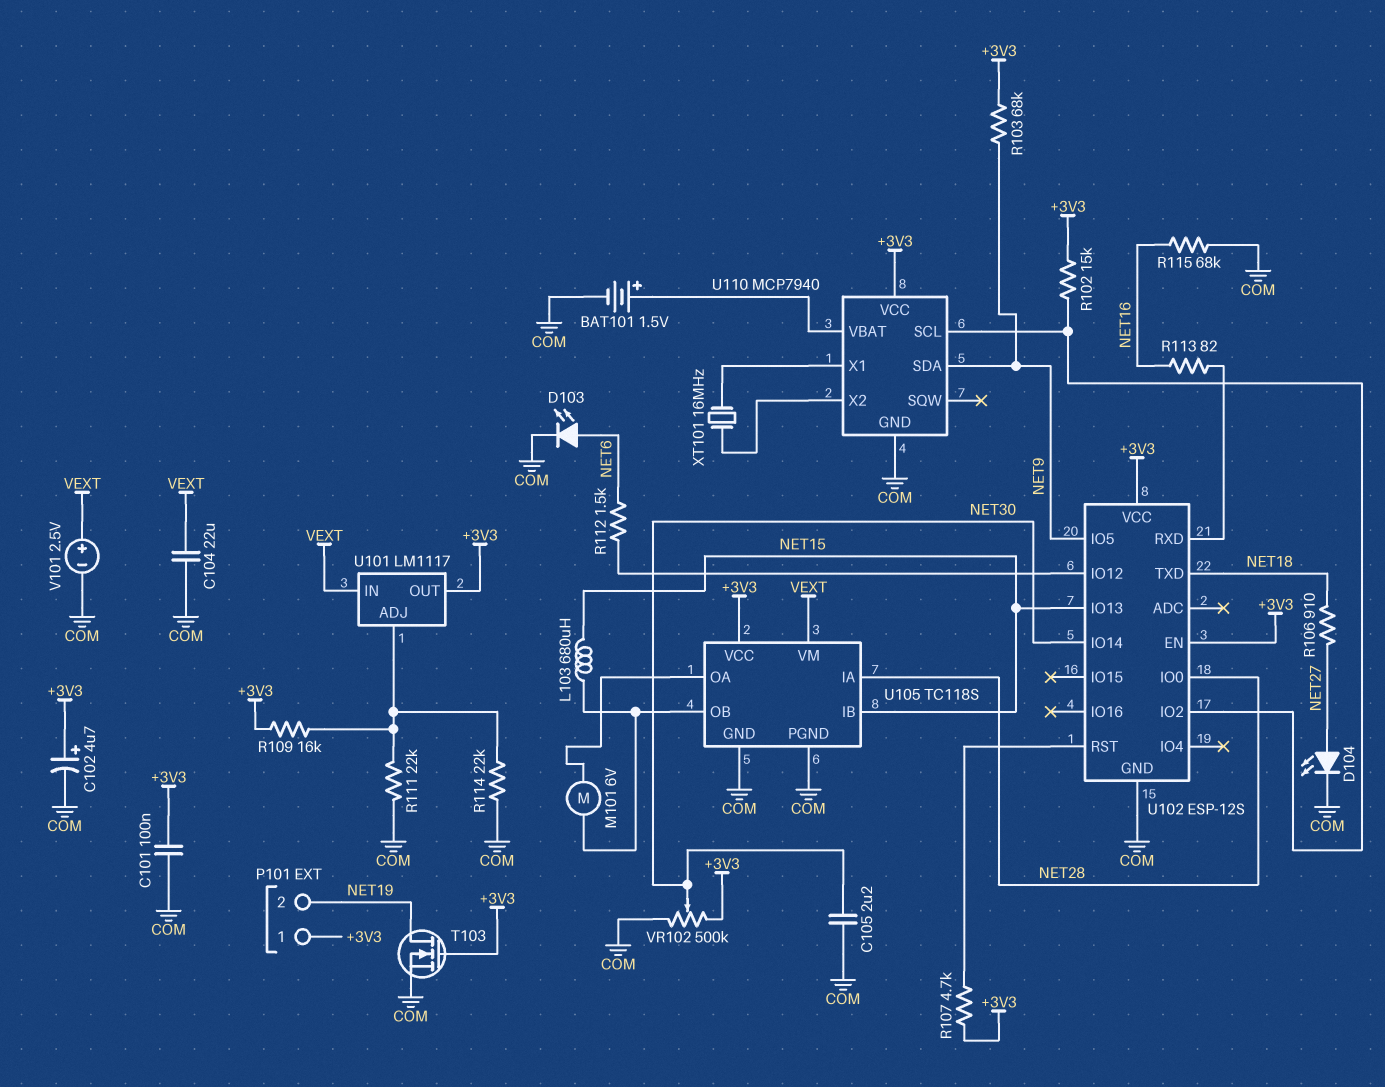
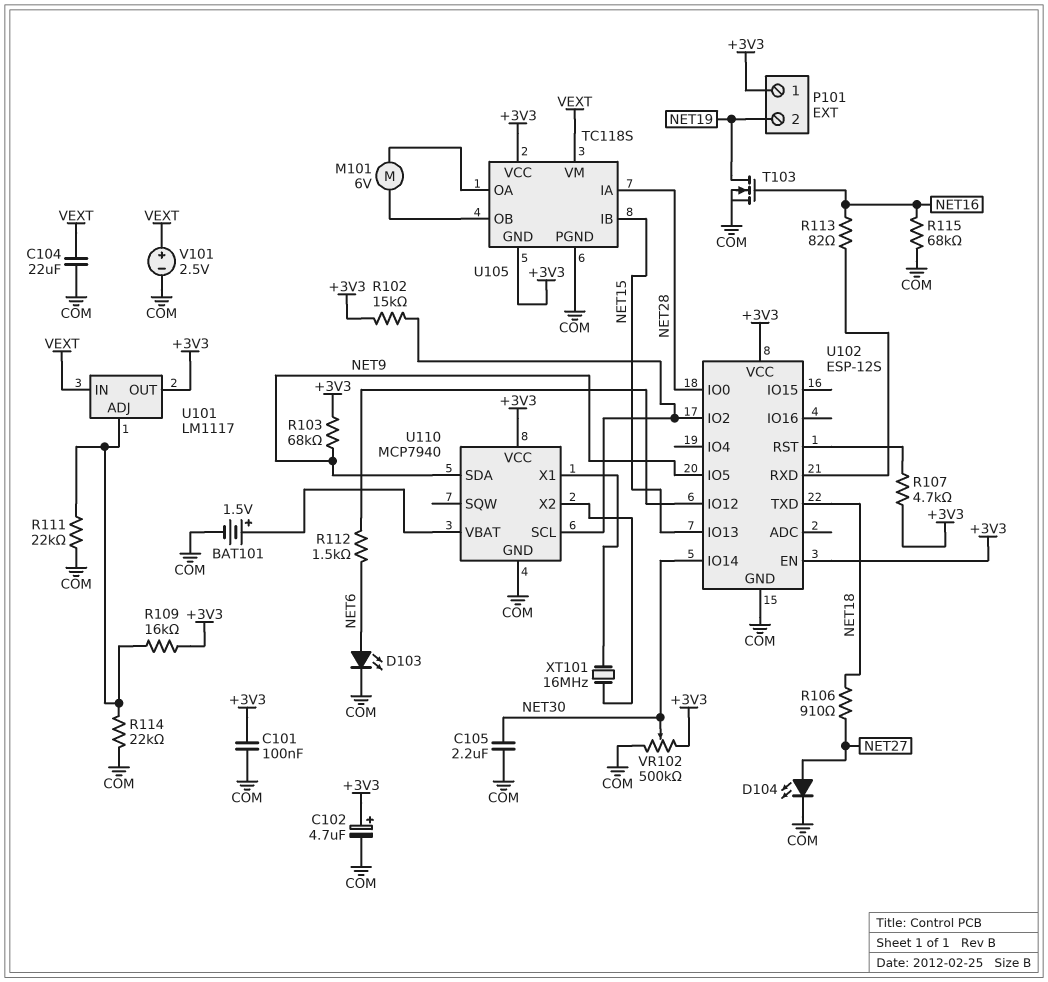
L103: 680uH (NET15, U105/OB) -> none
T103: NMOS (G +3V3, D NET19, S COM) -> NMOS (G NET16, D NET19, S COM)
U105 pin GND: COM -> +3V3

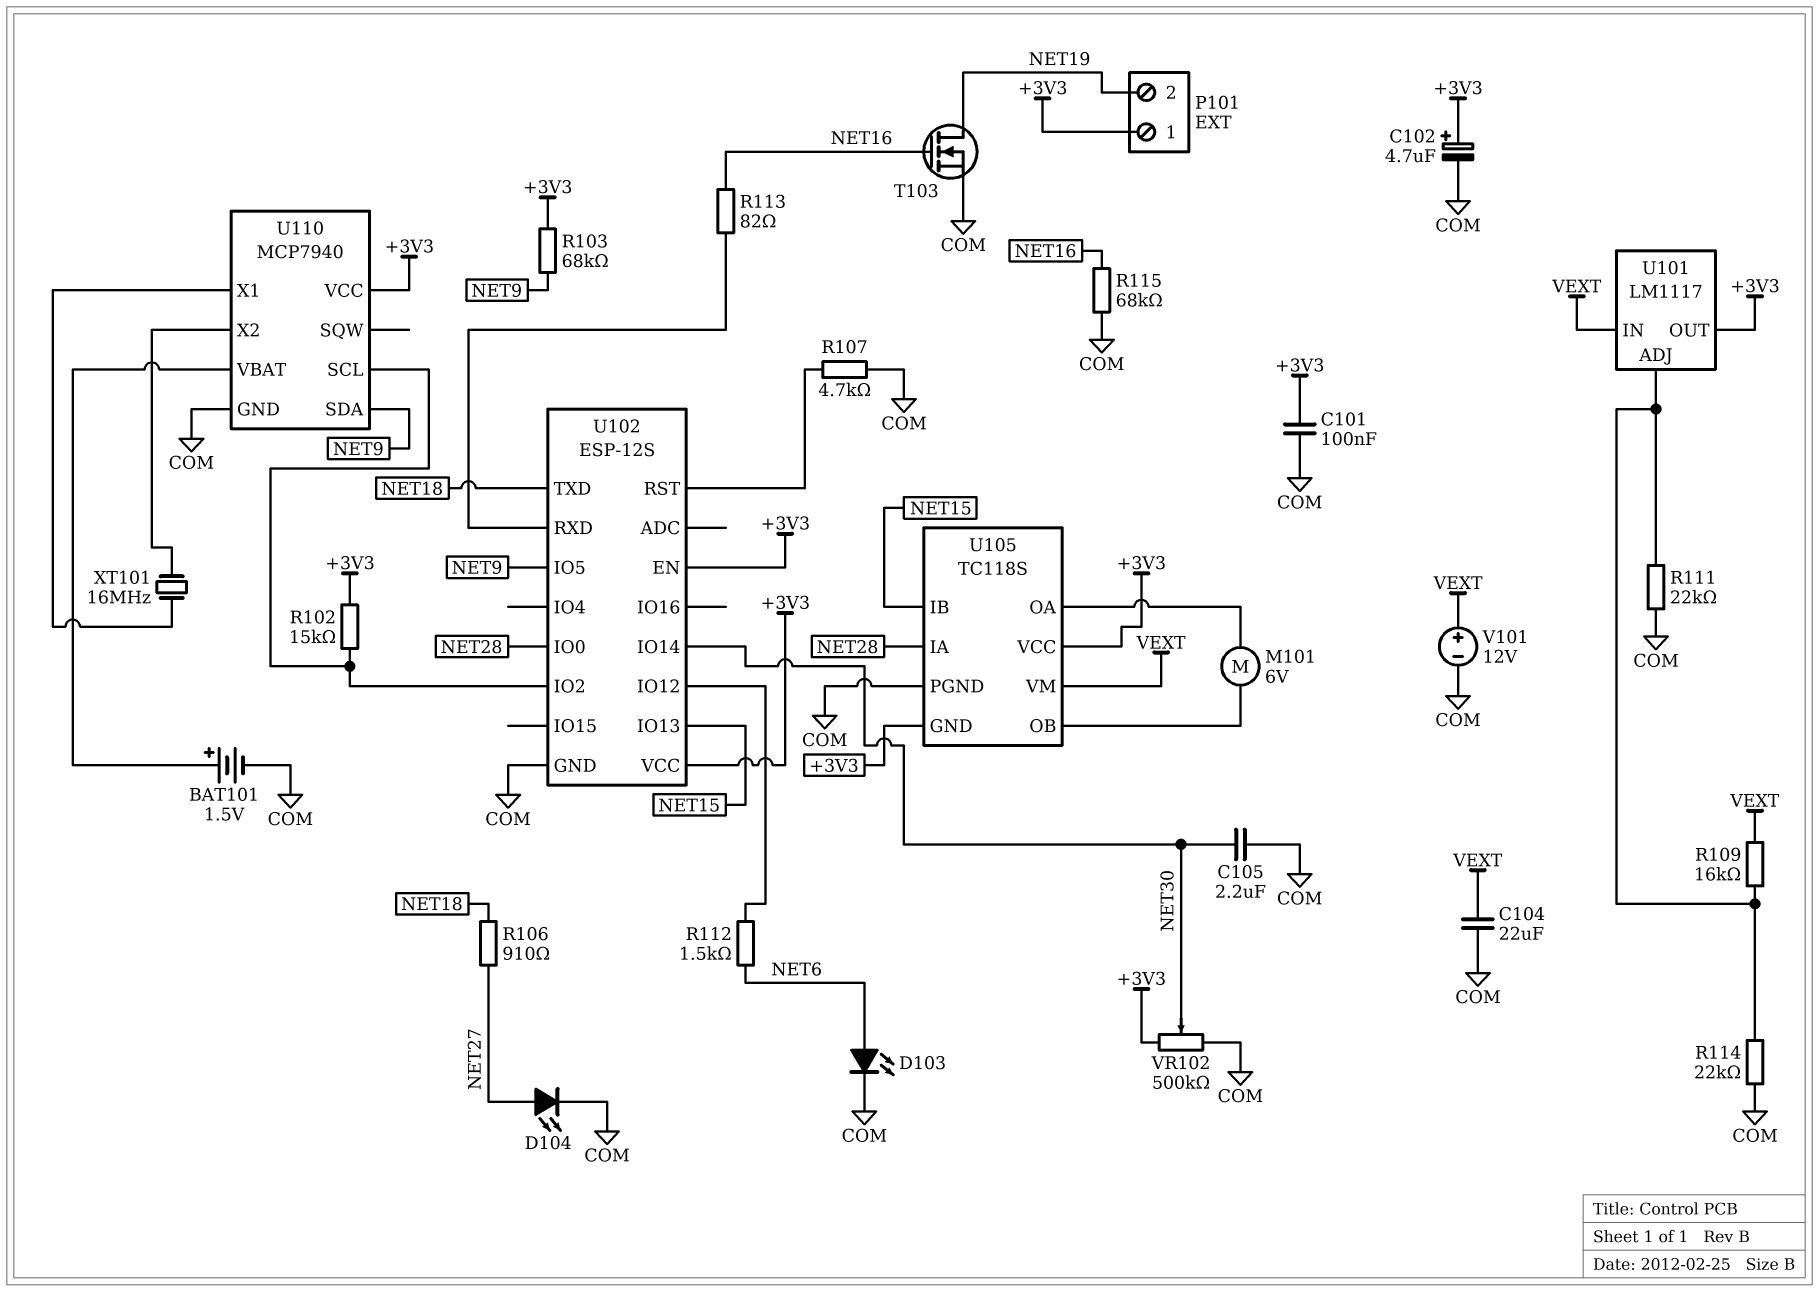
R107: 4.7k (+3V3, U102/RST) -> 4.7k (COM, U102/RST)
R109: 16k (+3V3, U101/ADJ) -> 16k (U101/ADJ, VEXT)
V101: 2.5V (plus VEXT, minus COM) -> 12V (plus VEXT, minus COM)

